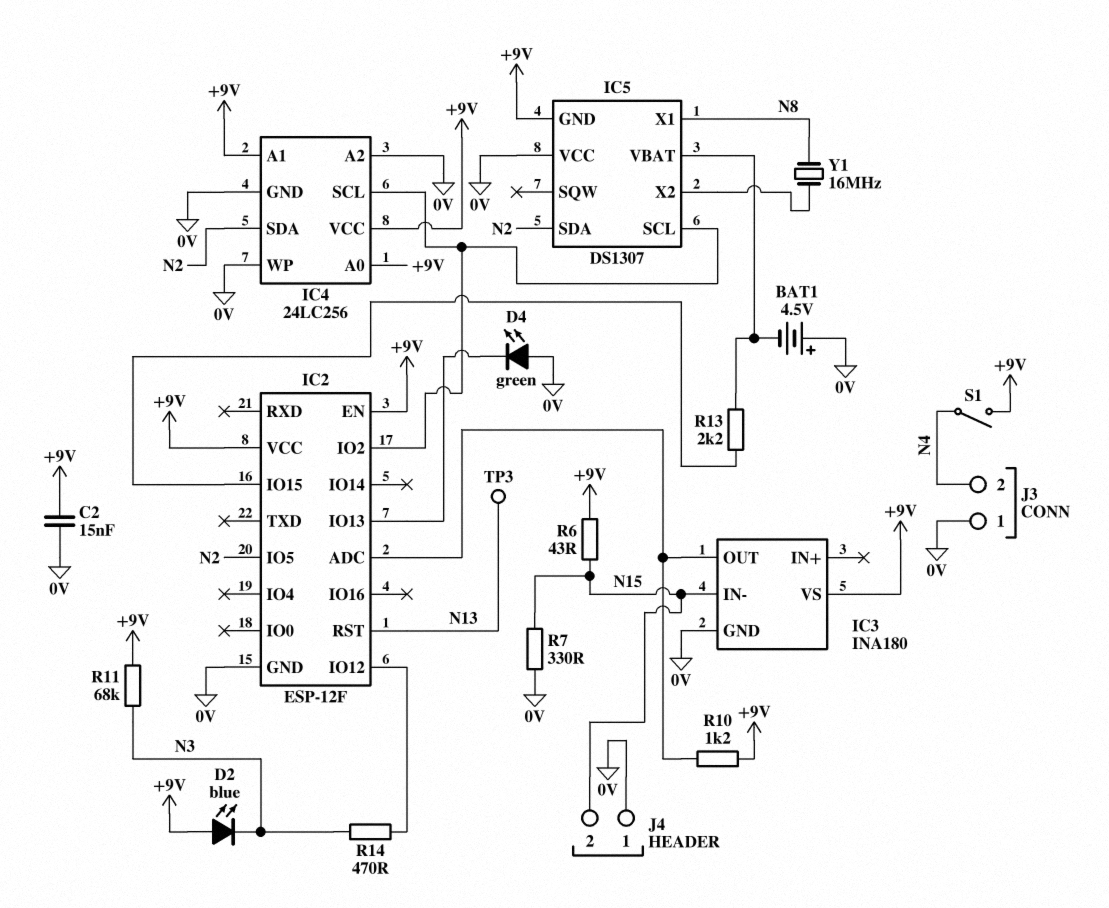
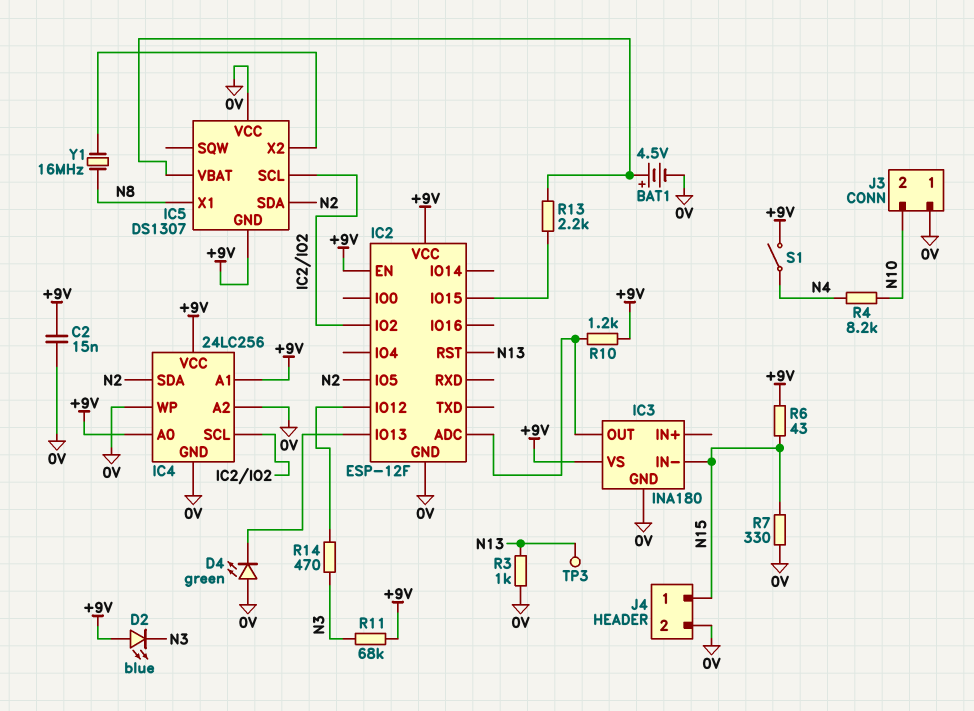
BAT1: 4.5V (plus 0V, minus IC5/VBAT) -> 4.5V (plus IC5/VBAT, minus 0V)
J3 pin 2: N4 -> N10
J4 pin 1: 0V -> N15
J4 pin 2: N15 -> 0V
R3: none -> 1k (0V, N13)
R4: none -> 8.2k (N4, N10)

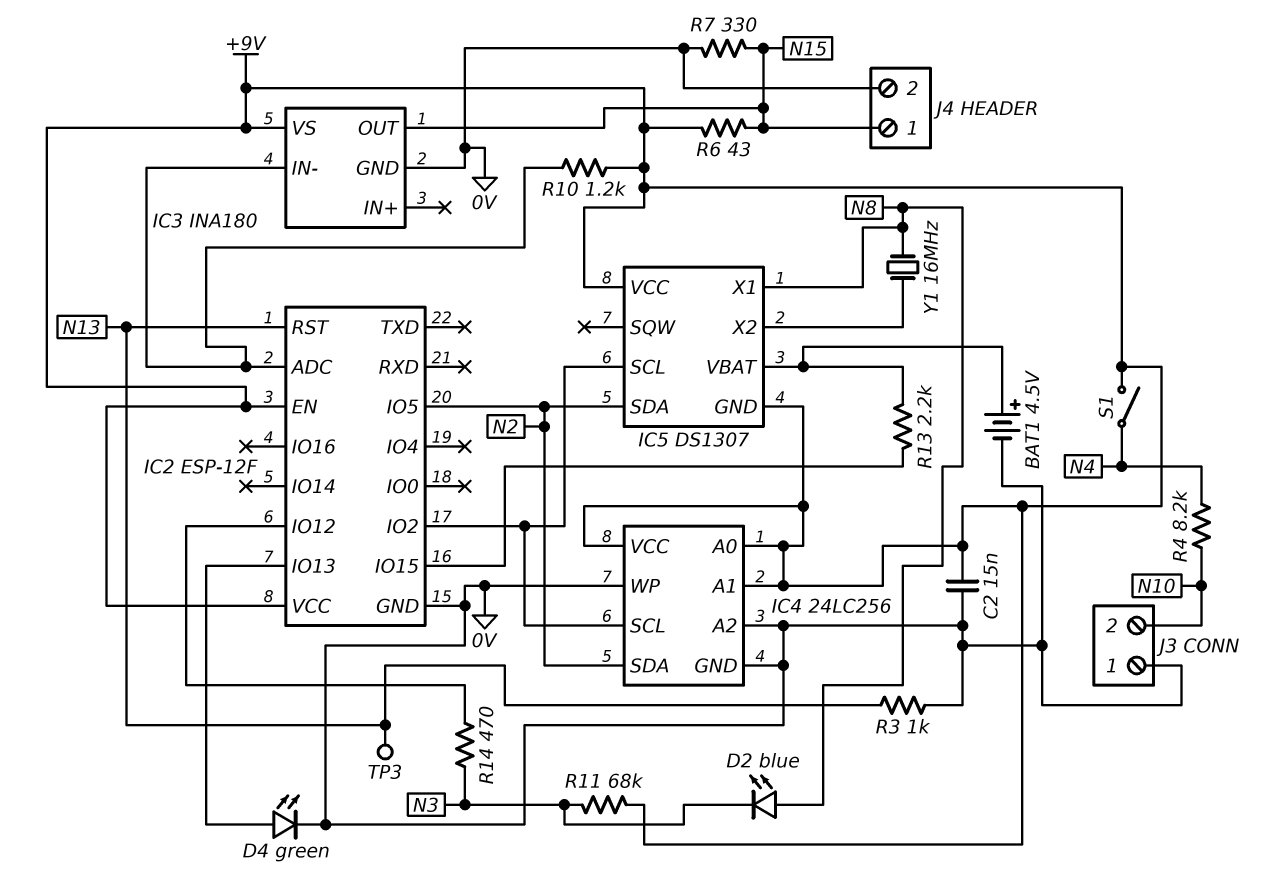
D2: LED blue (A +9V, K N3) -> LED blue (A N8, K N3)
D4: LED green (A 0V, K IC2/IO13) -> LED green (A IC2/IO13, K 0V)
IC3 pin IN-: N15 -> IC2/ADC
IC3 pin OUT: IC2/ADC -> N15
IC5 pin VCC: 0V -> +9V

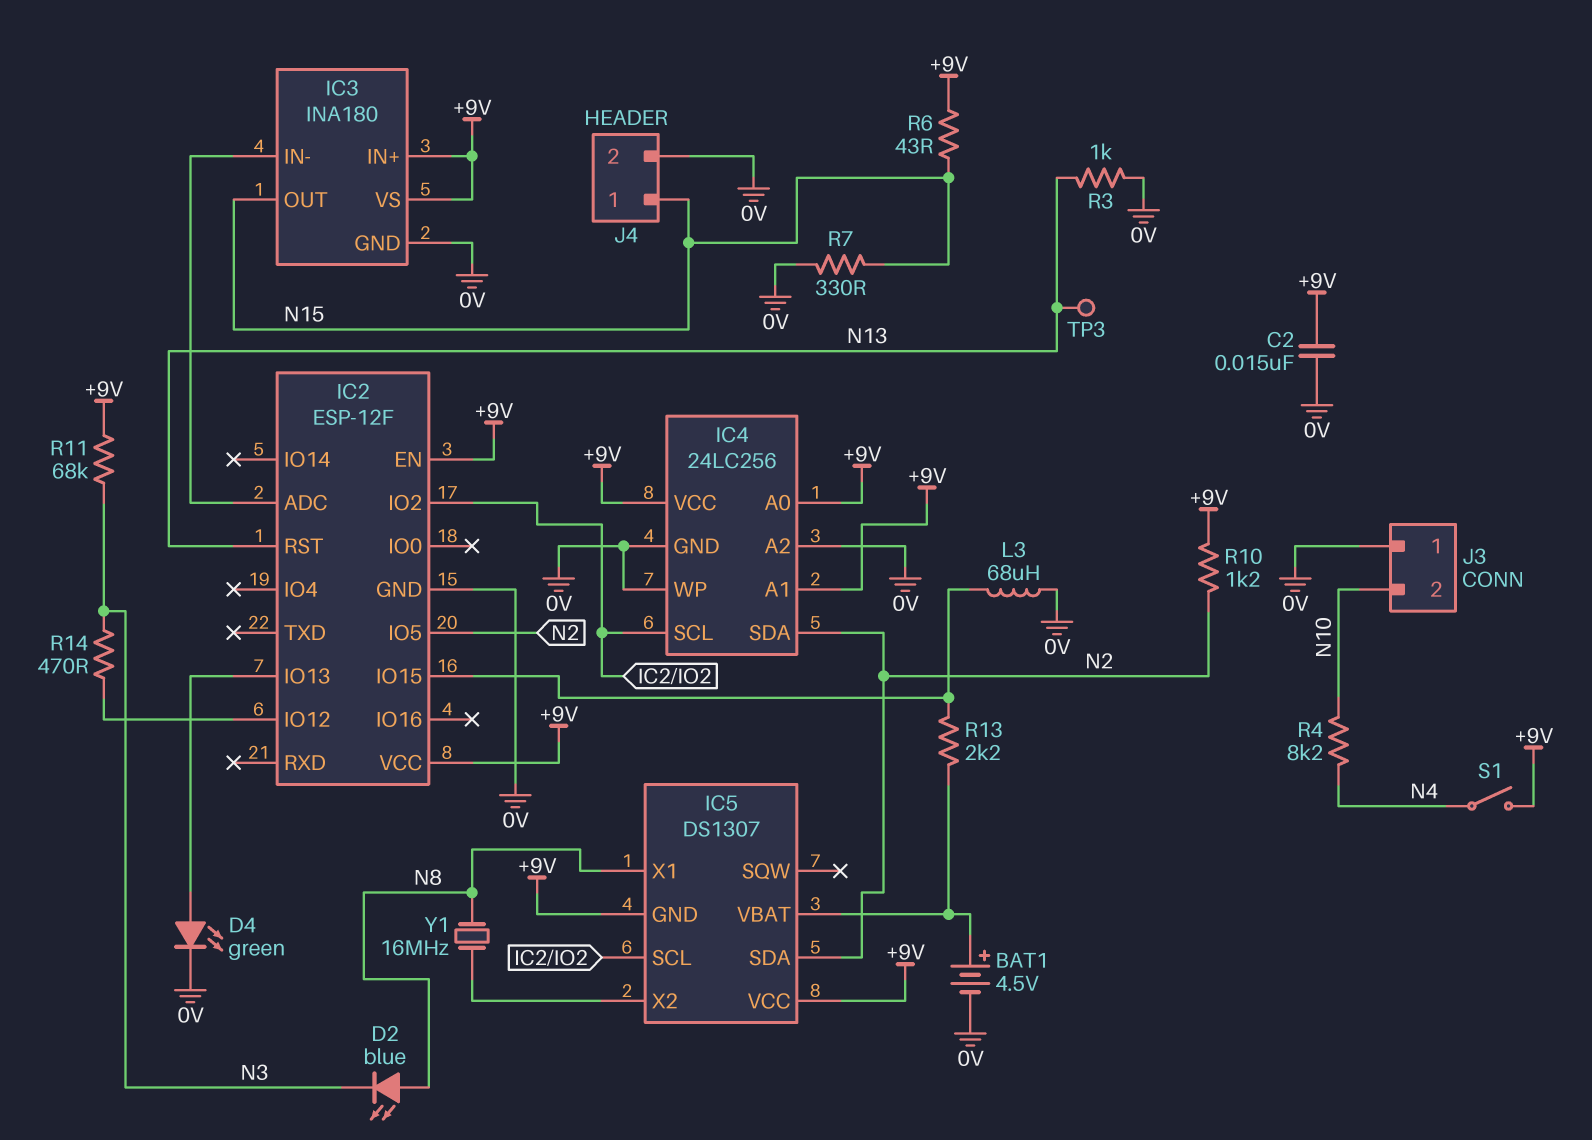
IC3 pin IN+: none -> +9V
L3: none -> 68uH (0V, IC2/IO15)
R10: 1.2k (+9V, IC2/ADC) -> 1.2k (+9V, N2)

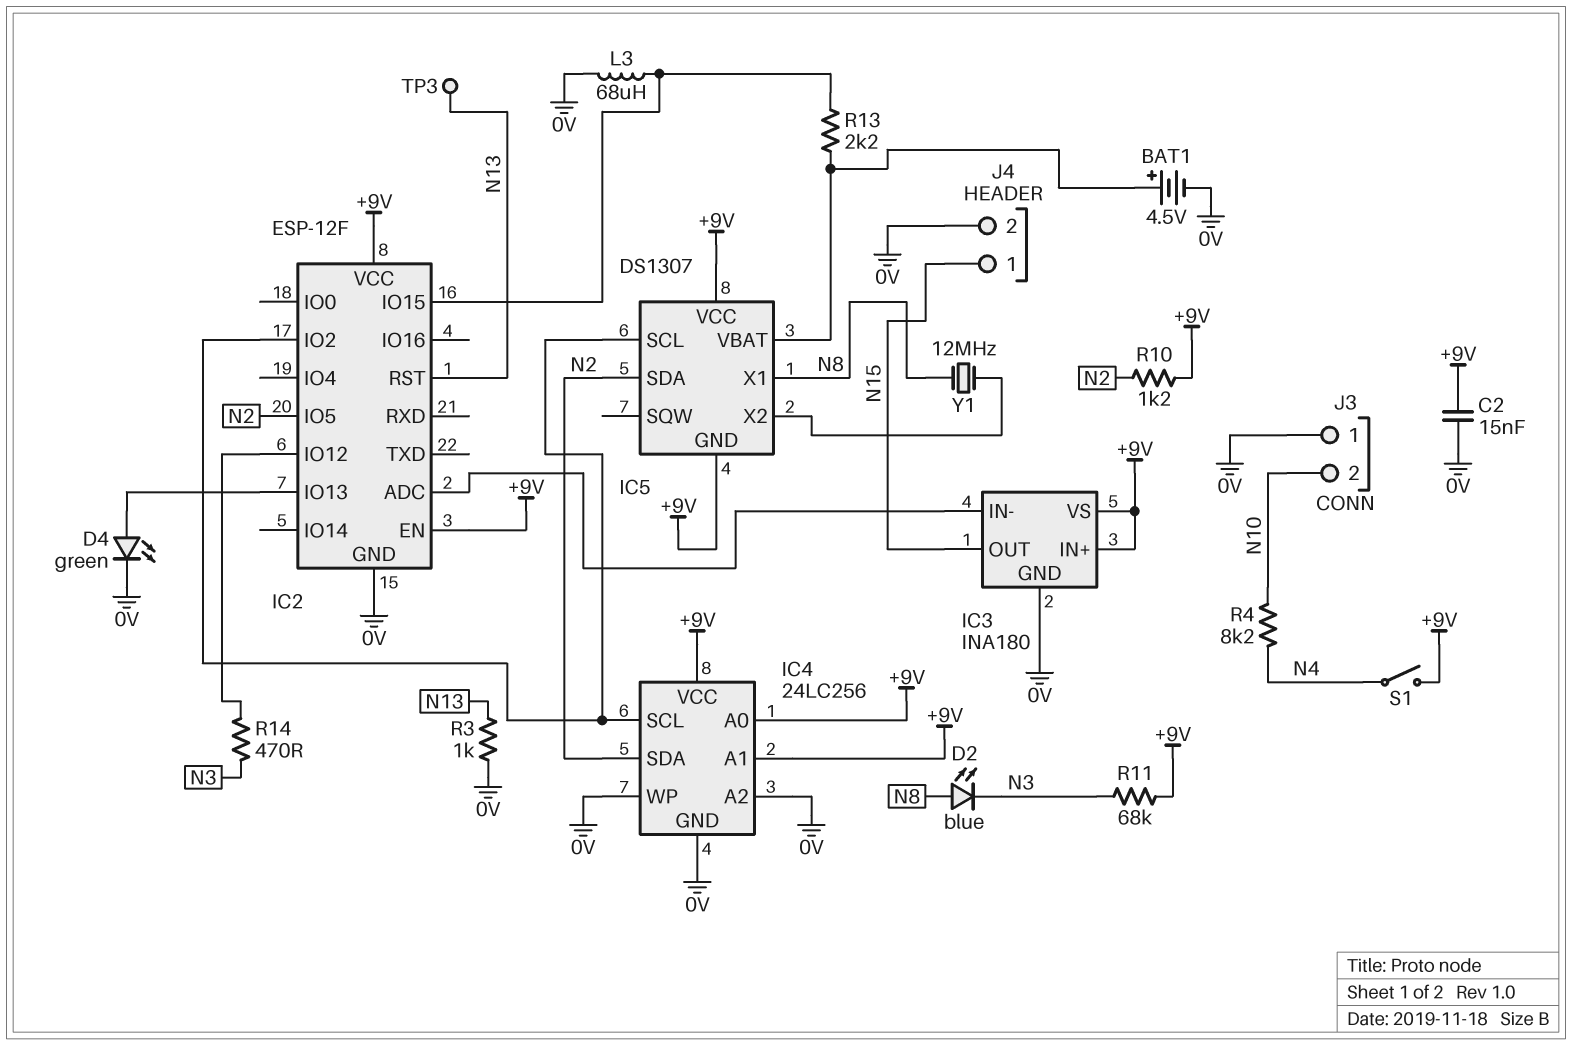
R6: 43 (+9V, N15) -> none
R7: 330 (0V, N15) -> none
Y1: 16MHz (IC5/X2, N8) -> 12MHz (IC5/X2, N8)

